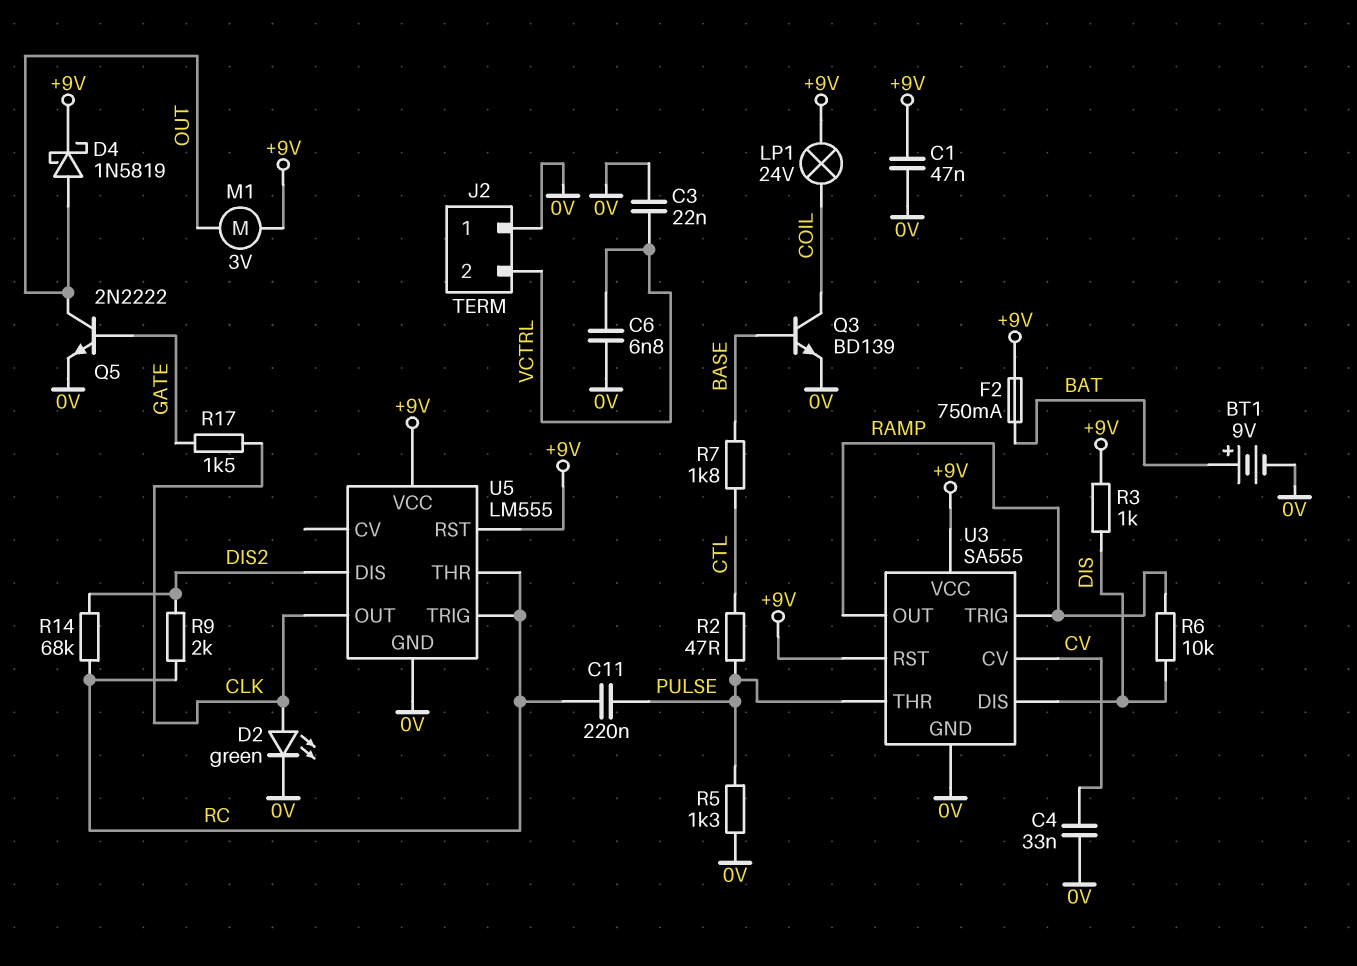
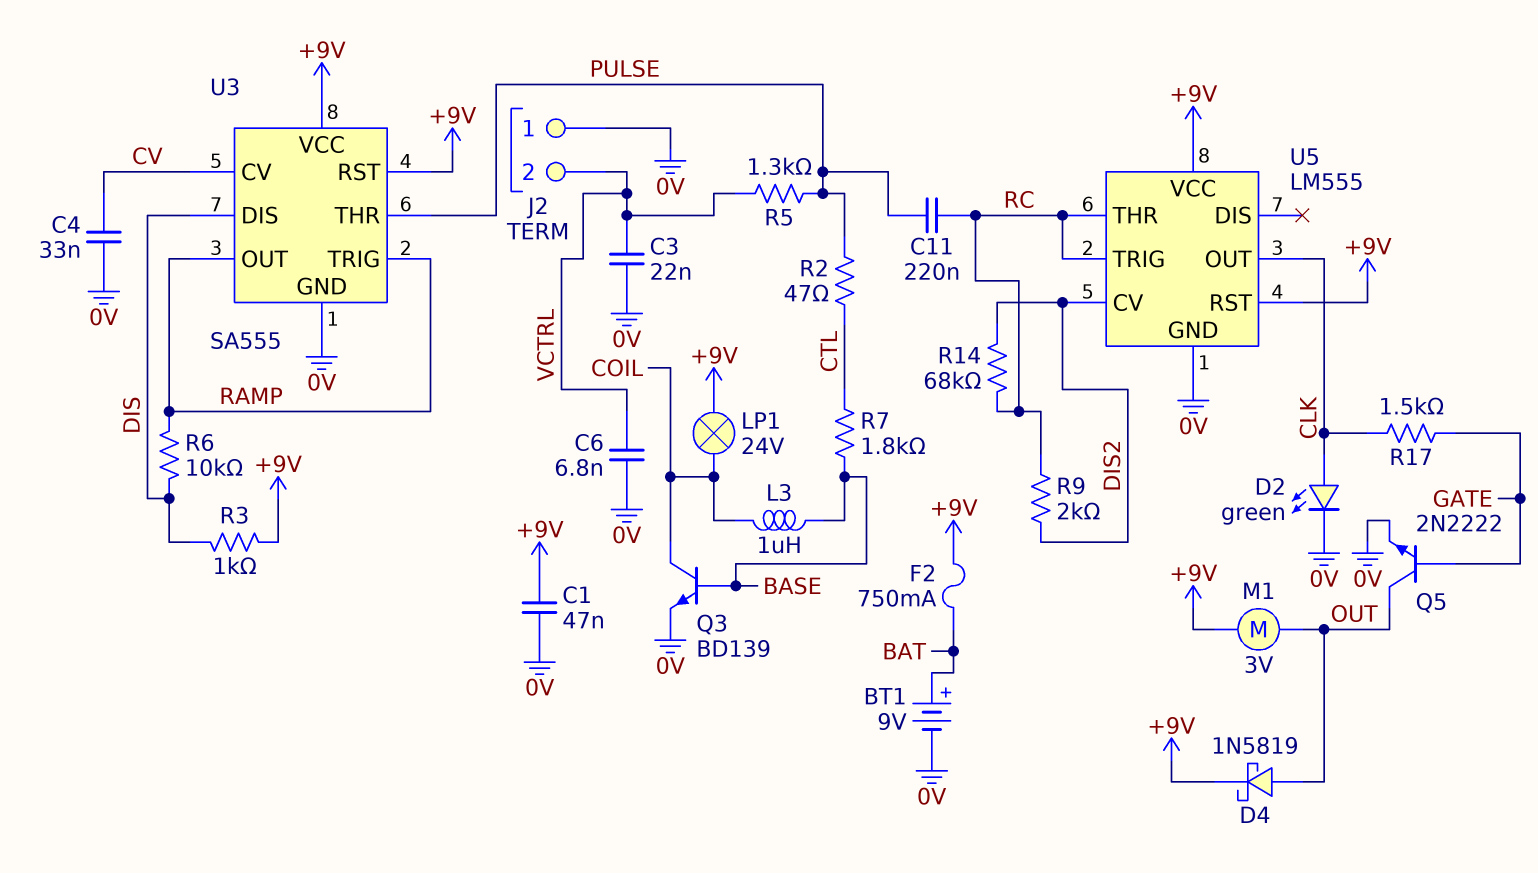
L3: none -> 1uH (BASE, COIL)
R5: 1.3k (0V, PULSE) -> 1.3k (PULSE, VCTRL)
U5 pin CV: none -> DIS2
U5 pin DIS: DIS2 -> none

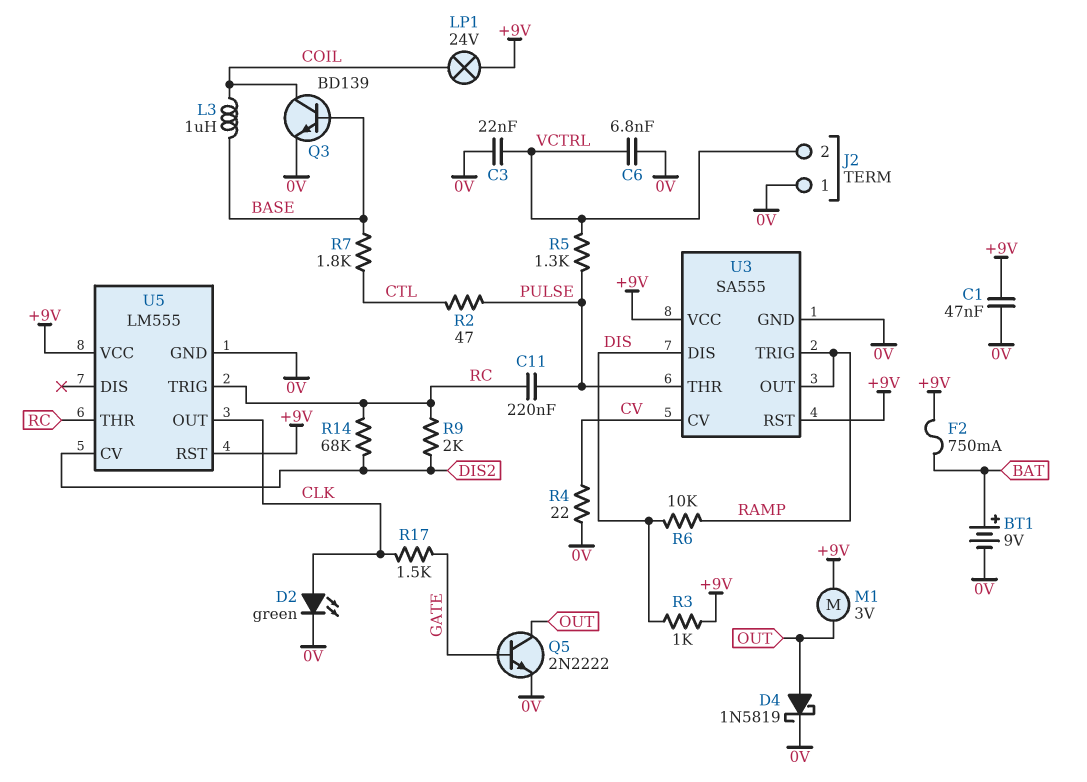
C4: 33nF (0V, CV) -> none
D4: schottky 1N5819 (A OUT, K +9V) -> schottky 1N5819 (A OUT, K 0V)
R4: none -> 22 (0V, CV)

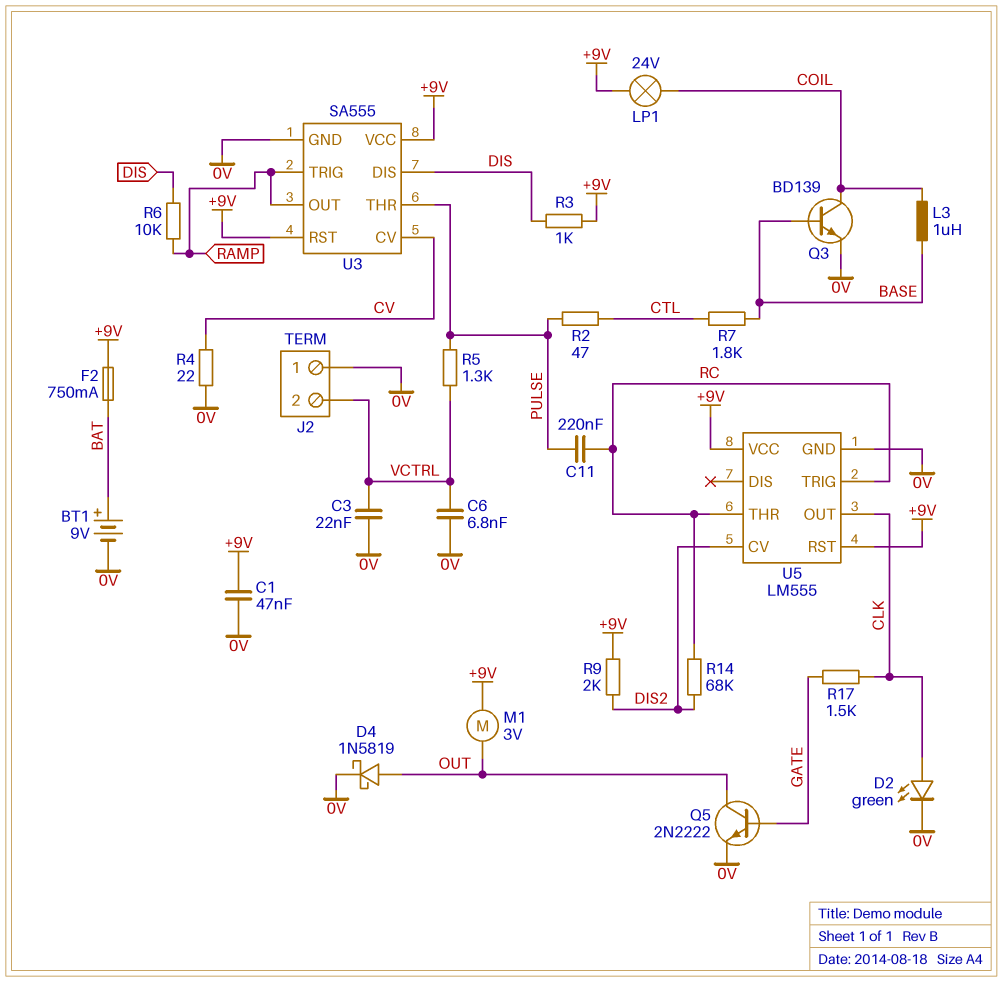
R9: 2k (DIS2, RC) -> 2k (+9V, DIS2)

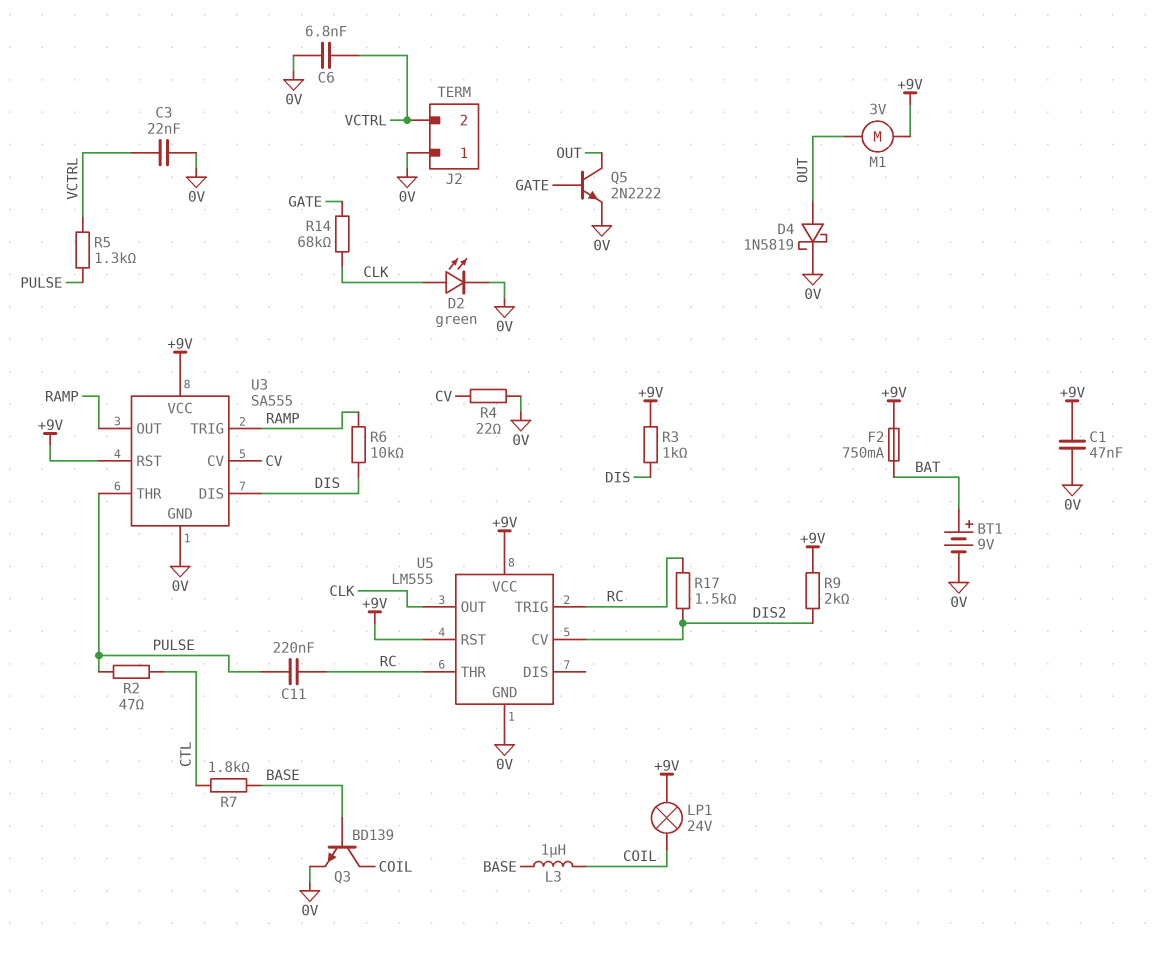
R14: 68k (DIS2, RC) -> 68k (CLK, GATE)
R17: 1.5k (CLK, GATE) -> 1.5k (DIS2, RC)

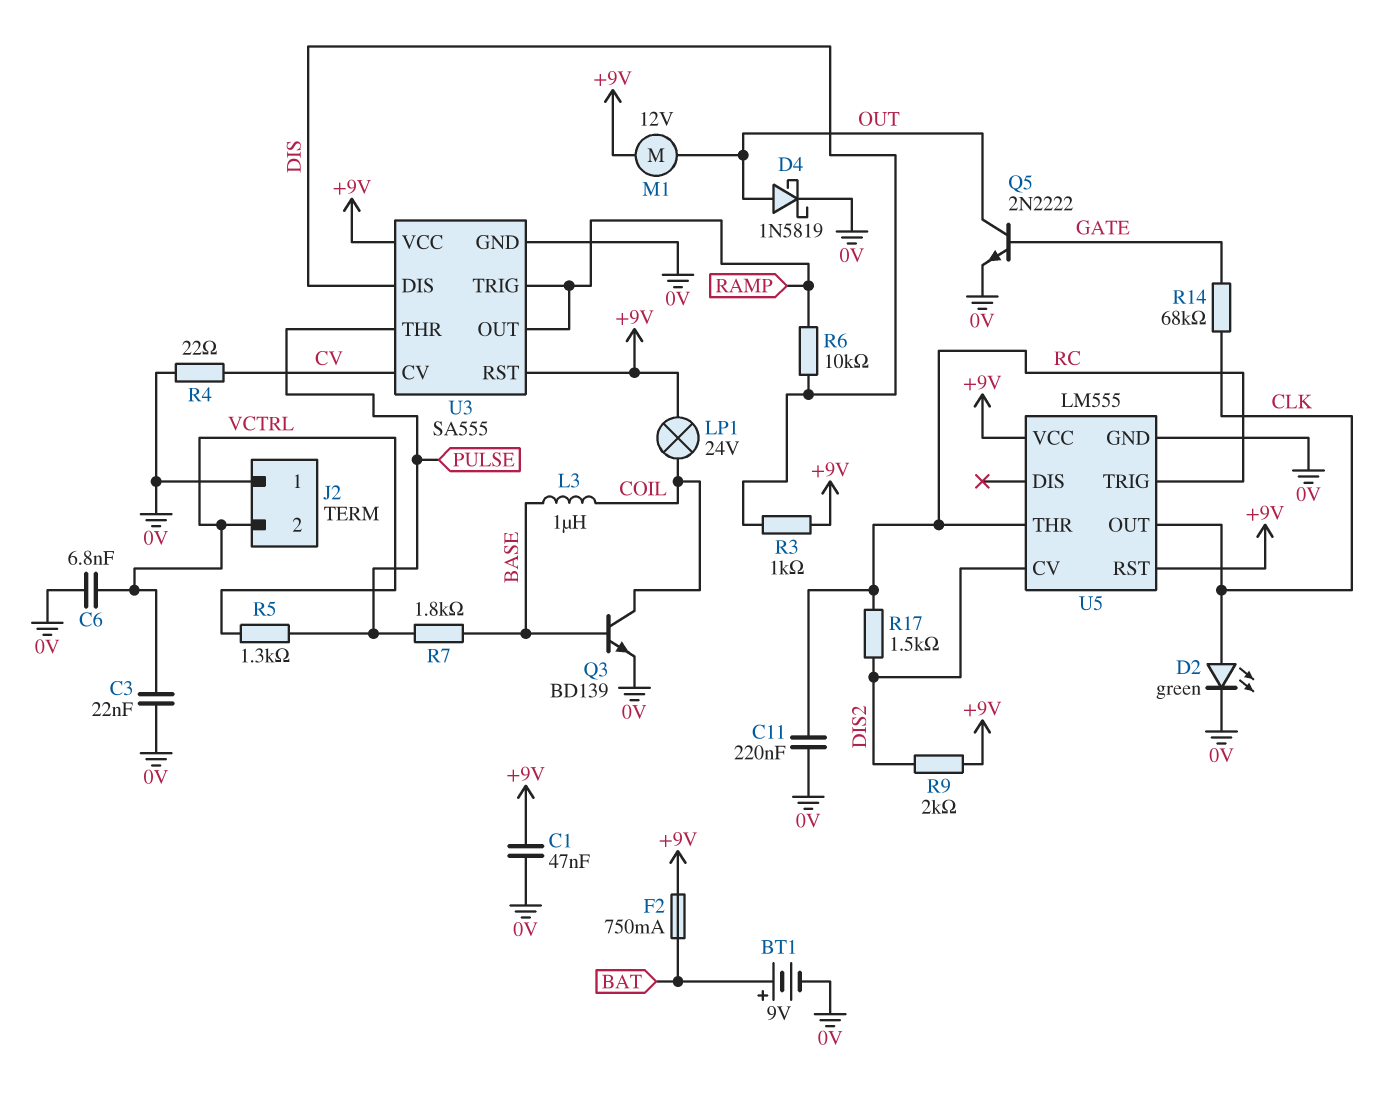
C11: 220nF (PULSE, RC) -> 220nF (0V, RC)
M1: motor 3V (+9V, OUT) -> motor 12V (+9V, OUT)
R2: 47 (CTL, PULSE) -> none
R7: 1.8k (BASE, CTL) -> 1.8k (BASE, PULSE)

